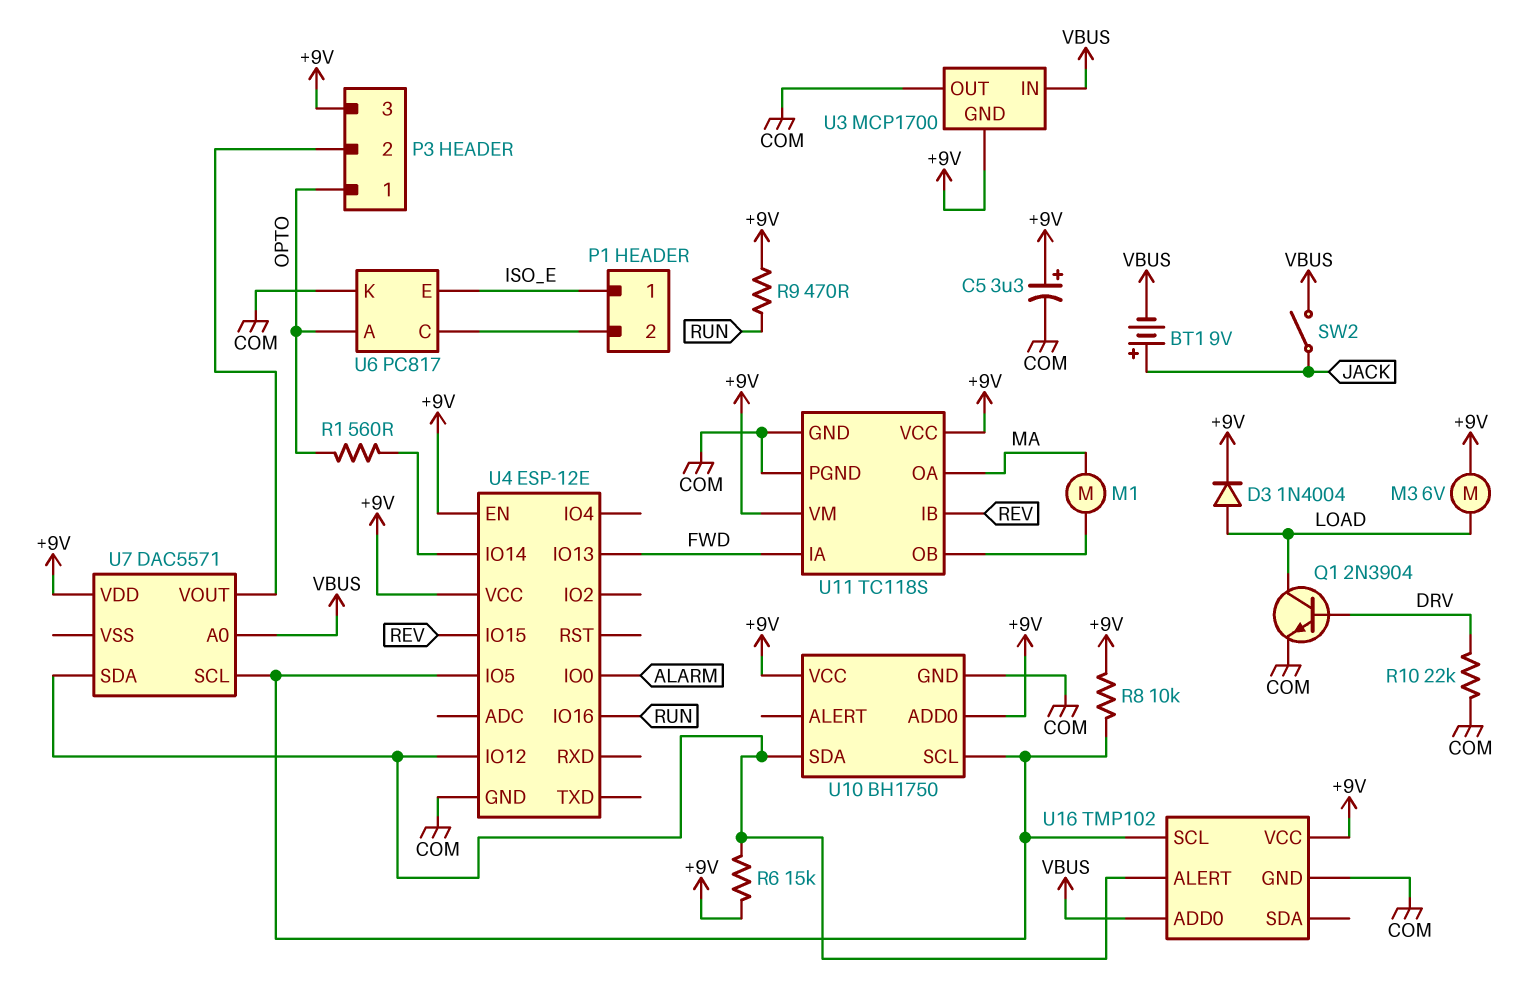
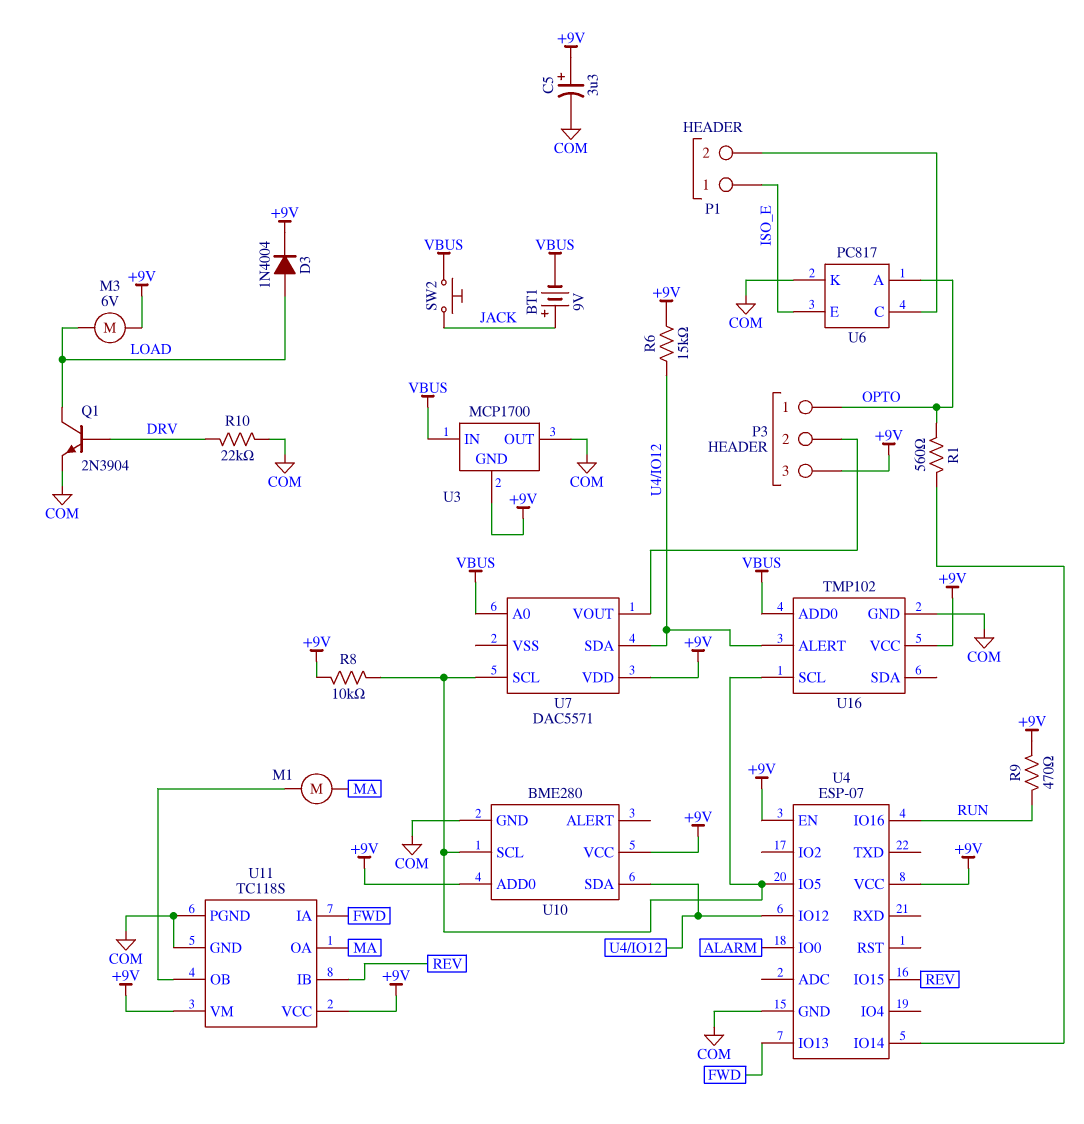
SW2: switch (JACK, VBUS) -> button (JACK, VBUS)
U4: ESP-12E -> ESP-07
U10: BH1750 -> BME280

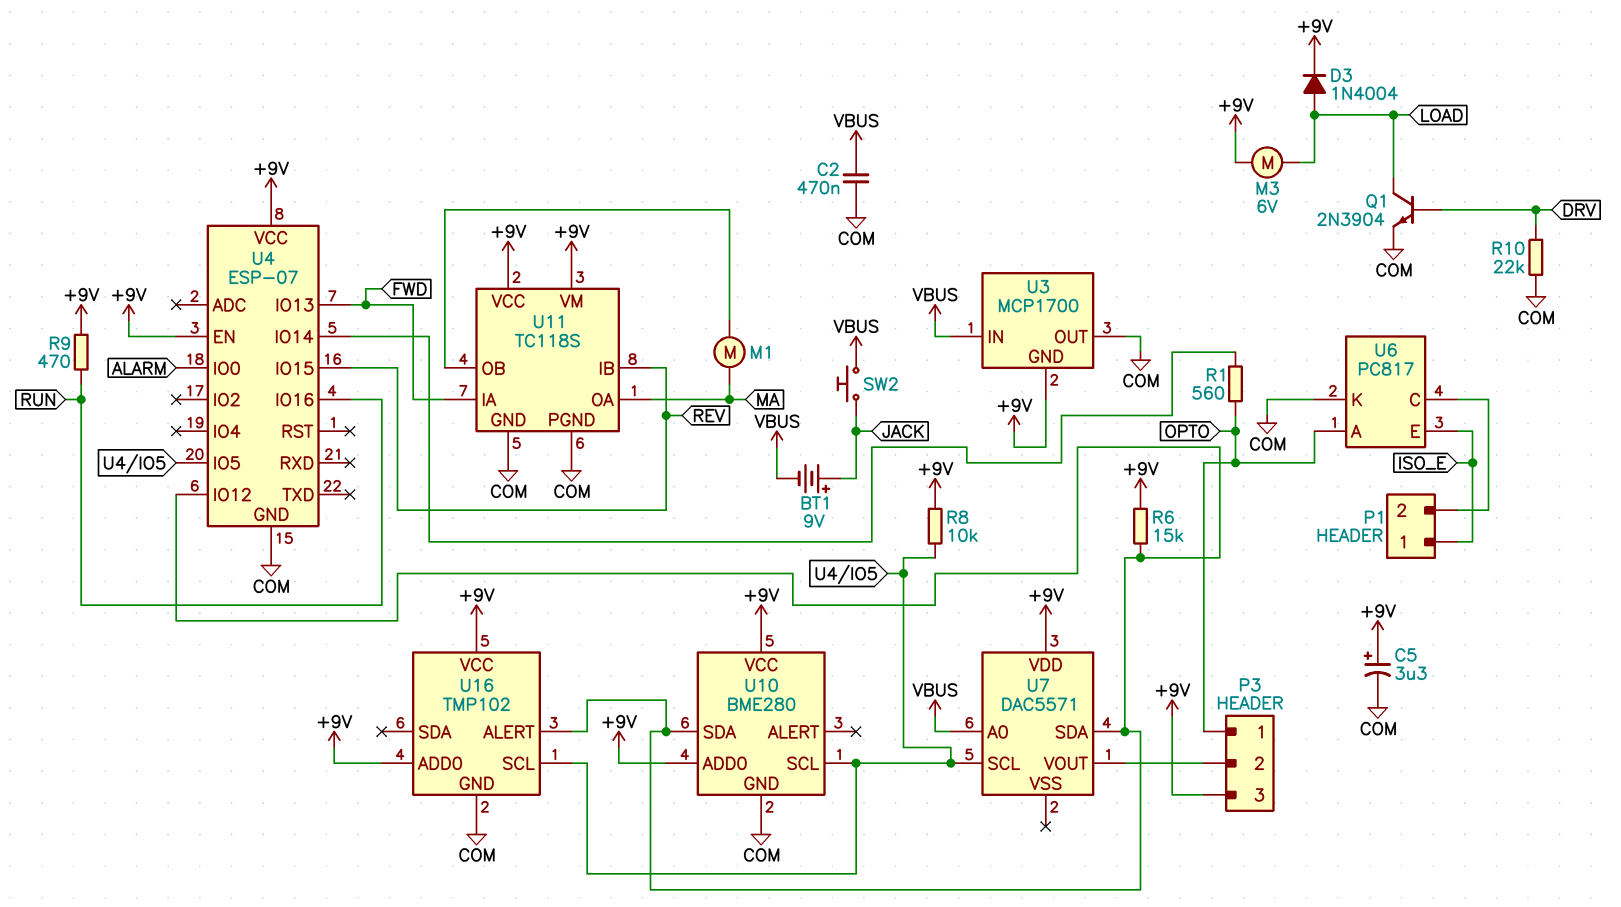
C2: none -> 470nF (COM, VBUS)
U16 pin ADD0: VBUS -> +9V

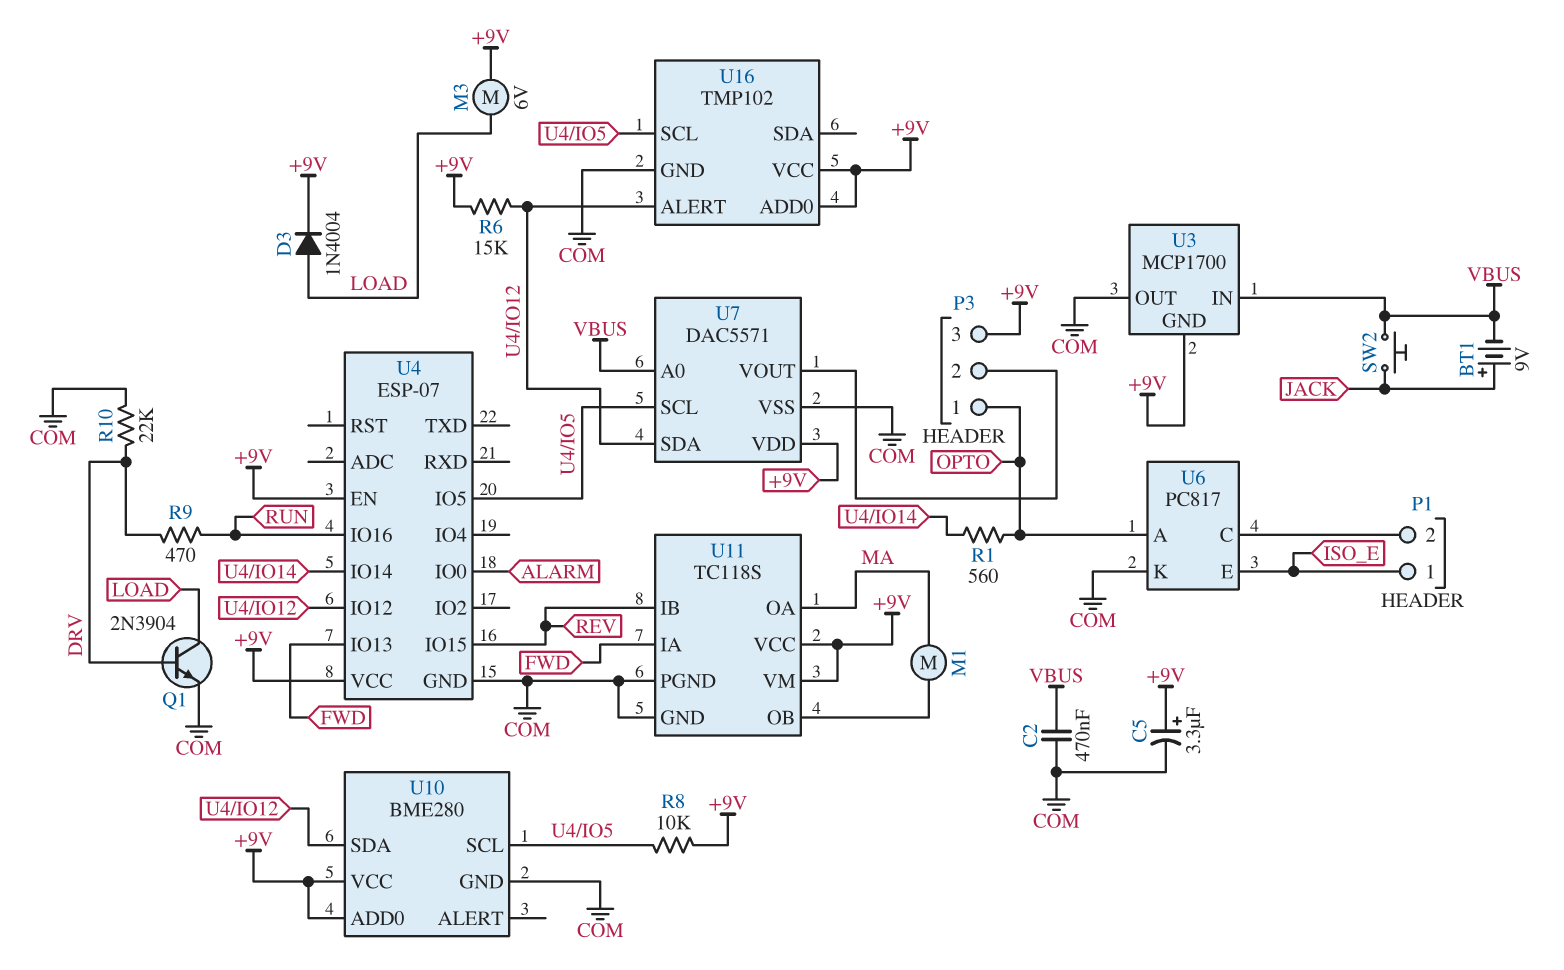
R9: 470 (+9V, RUN) -> 470 (DRV, RUN)
U7 pin VSS: none -> COM

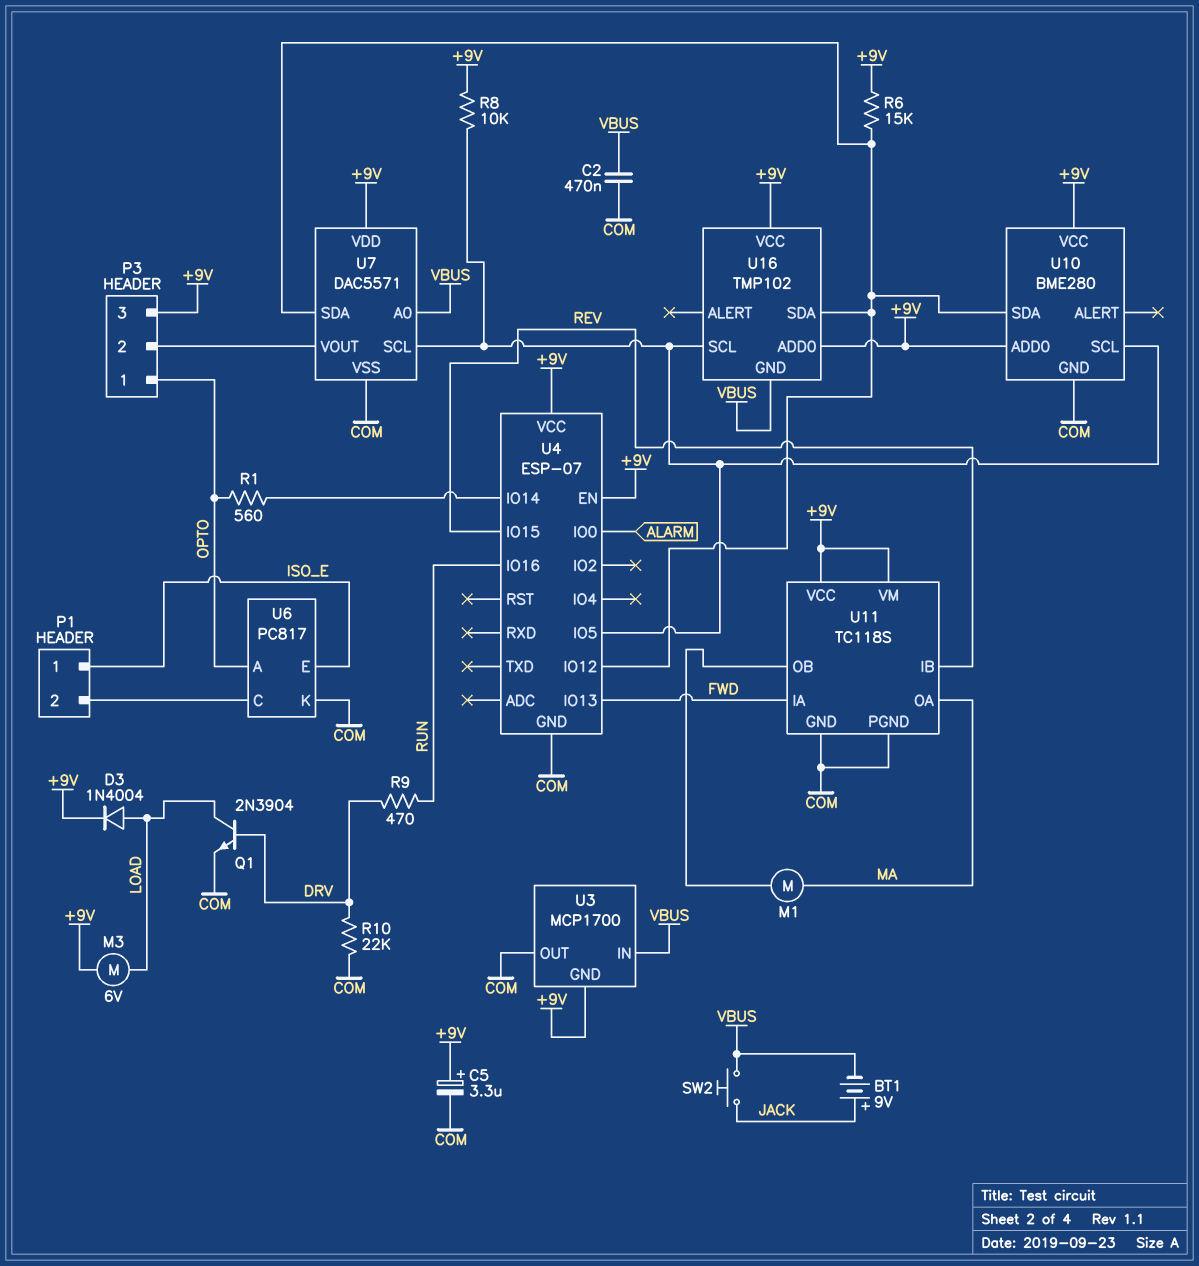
U16 pin ALERT: U4/IO12 -> none
U16 pin GND: COM -> VBUS
U16 pin SDA: none -> U4/IO12

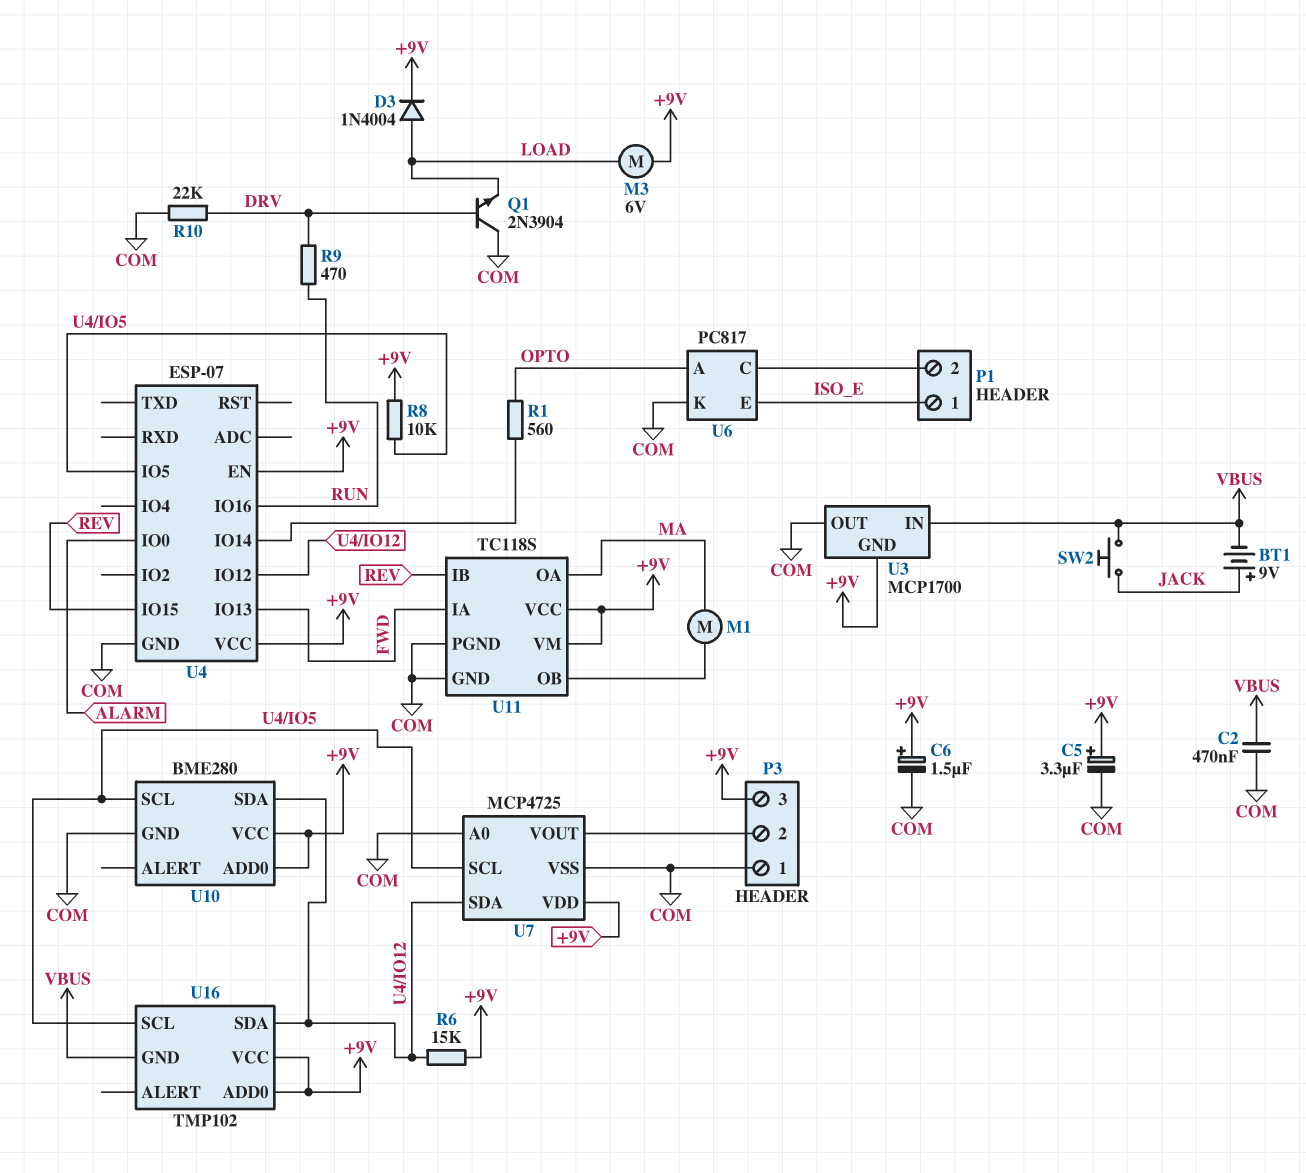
C6: none -> 1.5uF (plus +9V, minus COM)
P3 pin 1: OPTO -> COM
Q1: NPN 2N3904 (B DRV, C LOAD, E COM) -> NPN 2N3904 (B DRV, C COM, E LOAD)
U7: DAC5571 -> MCP4725
U7 pin A0: VBUS -> COM

